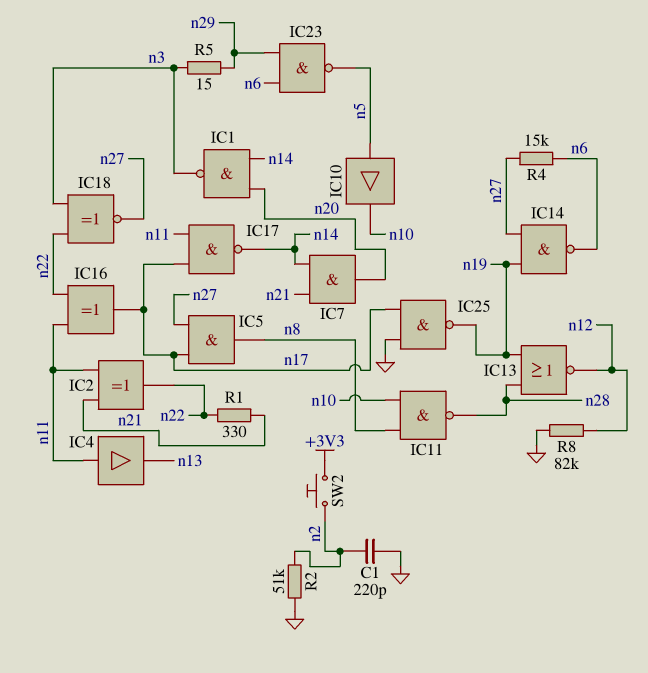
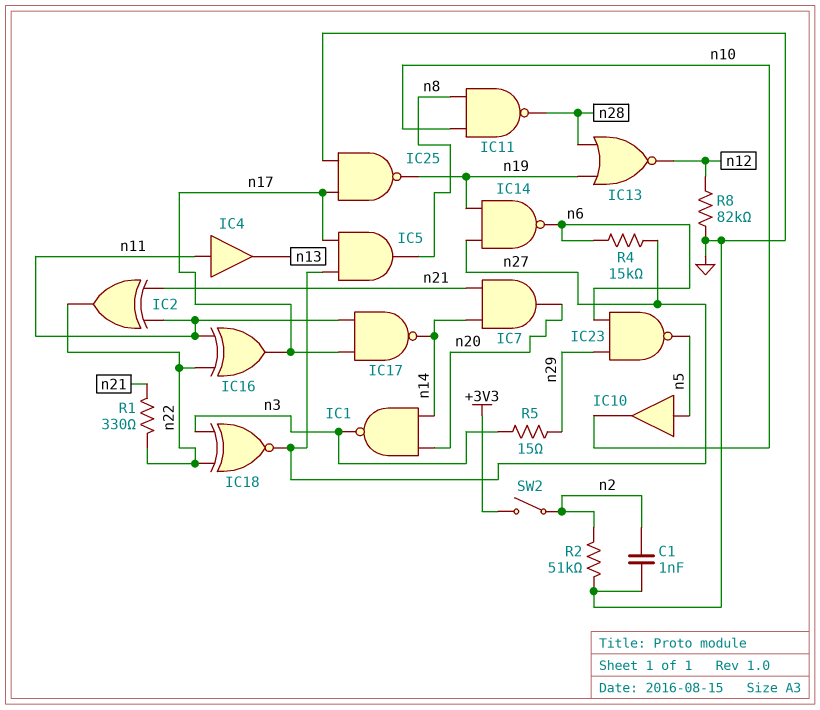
C1: 220pF (GND, n2) -> 1nF (GND, n2)
SW2: button (+3V3, n2) -> switch (+3V3, n2)

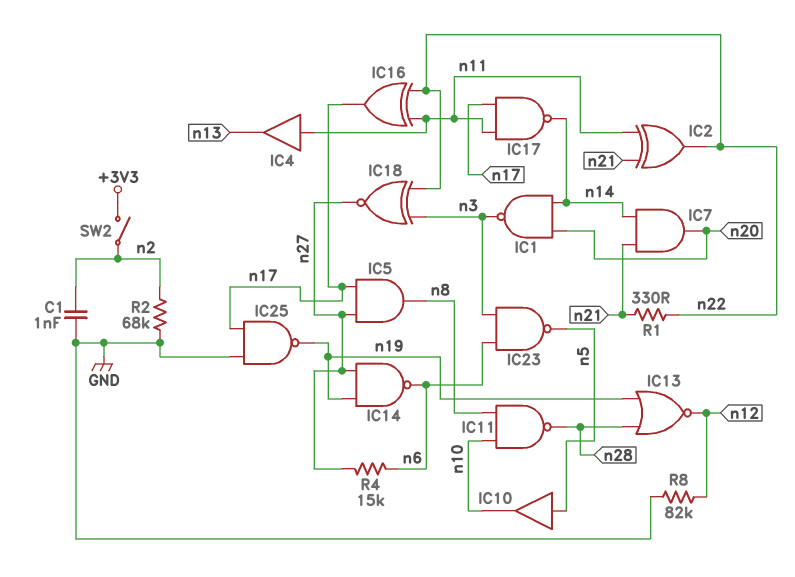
IC23: NAND (in n6, in n29, out n5) -> NAND (in n3, in n6, out n5)
R2: 51k (GND, n2) -> 68k (GND, n2)
R5: 15 (n3, n29) -> none

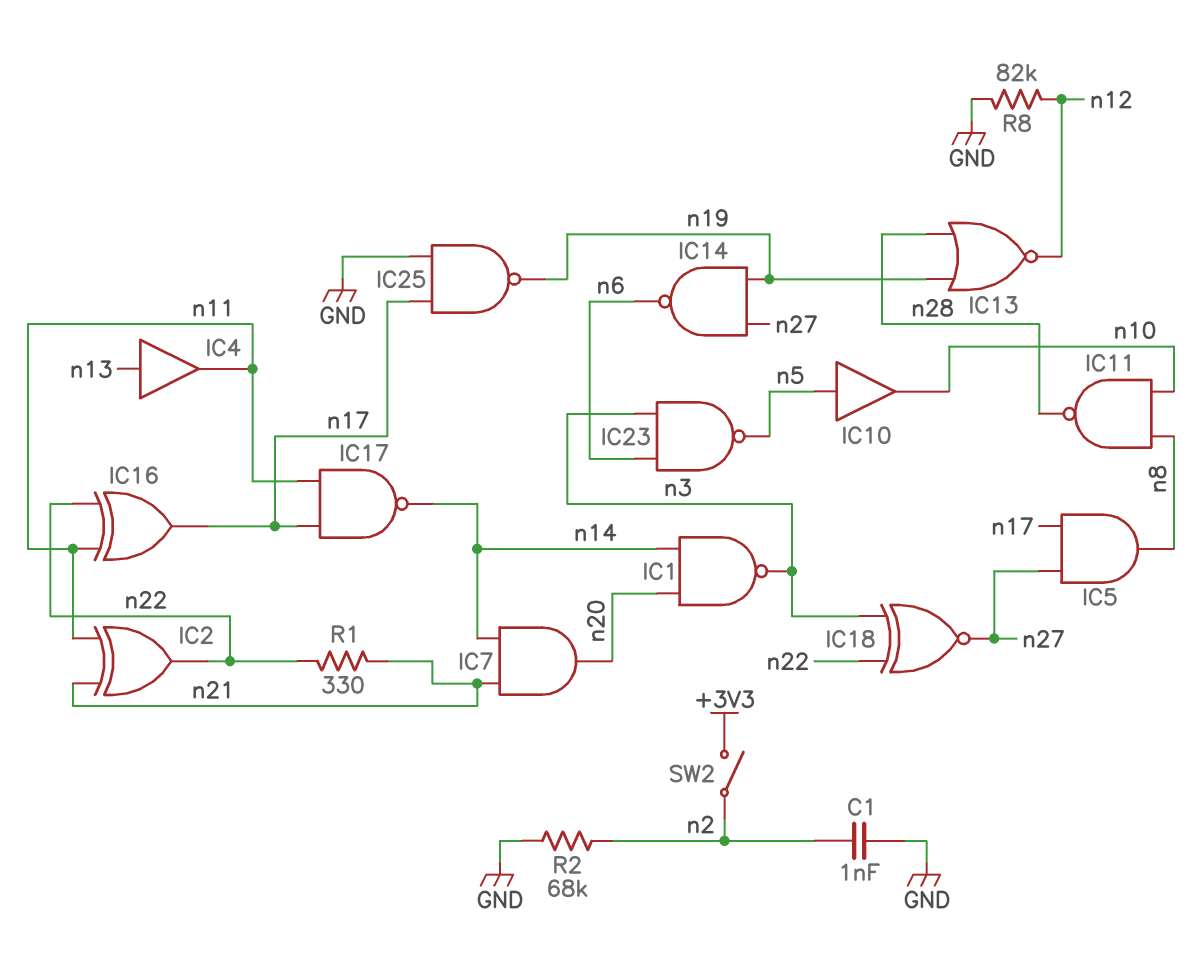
IC4: buffer (in n11, out n13) -> buffer (in n13, out n11)
R4: 15k (n6, n27) -> none

